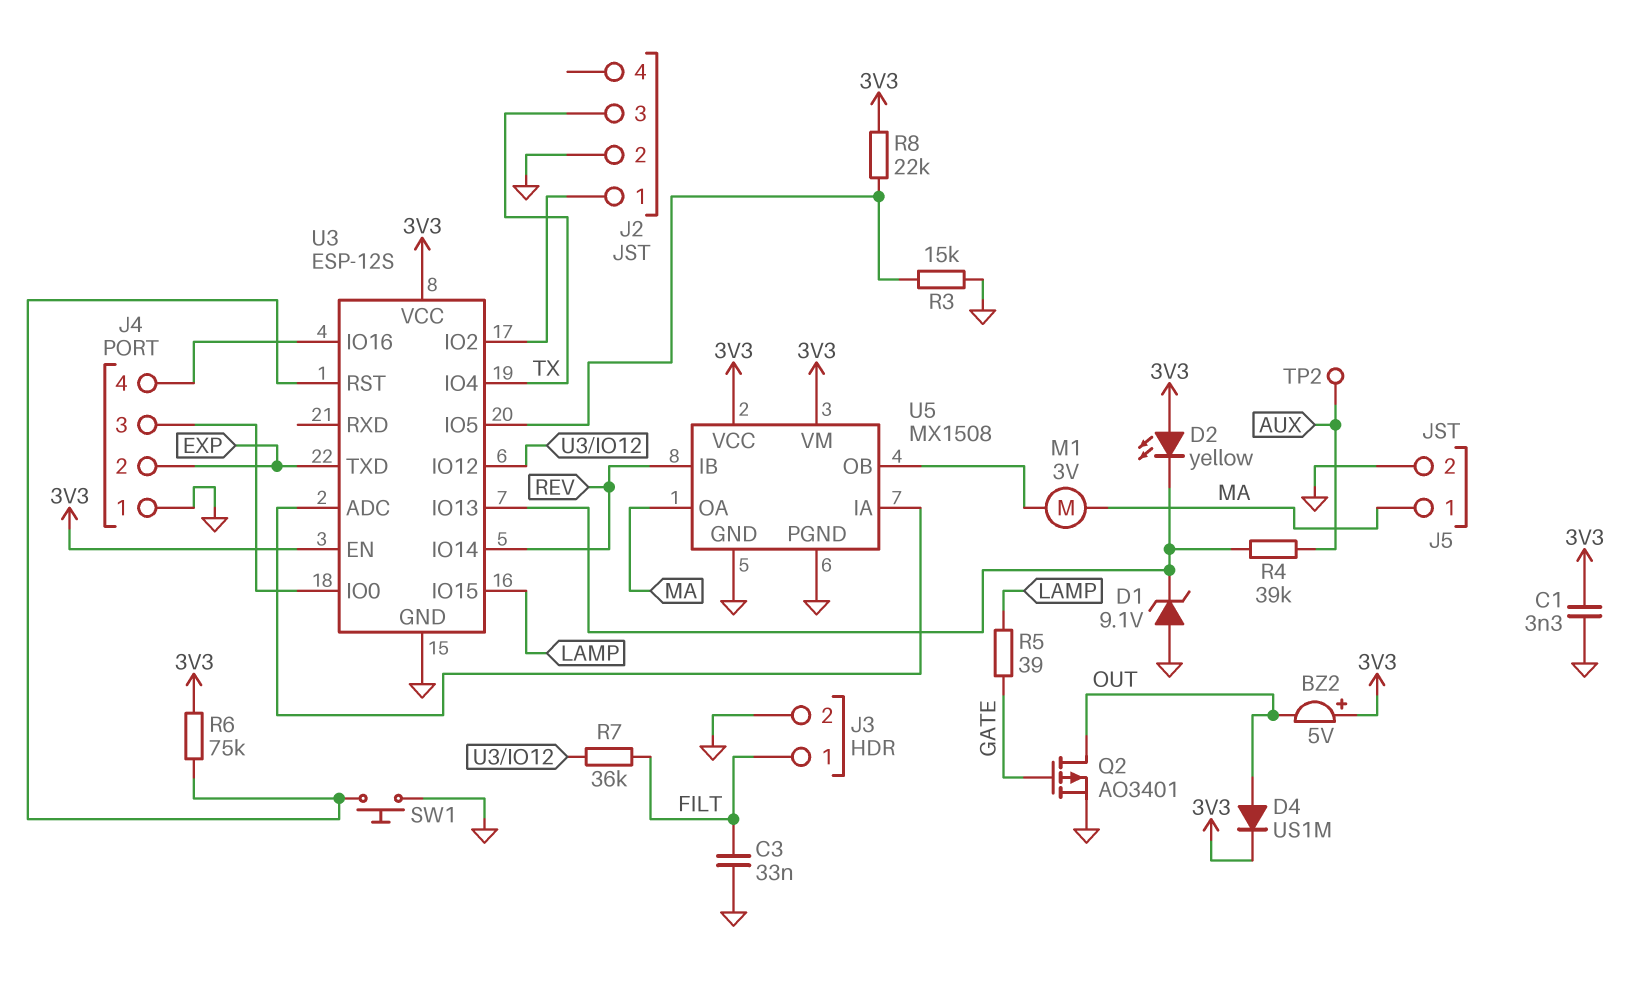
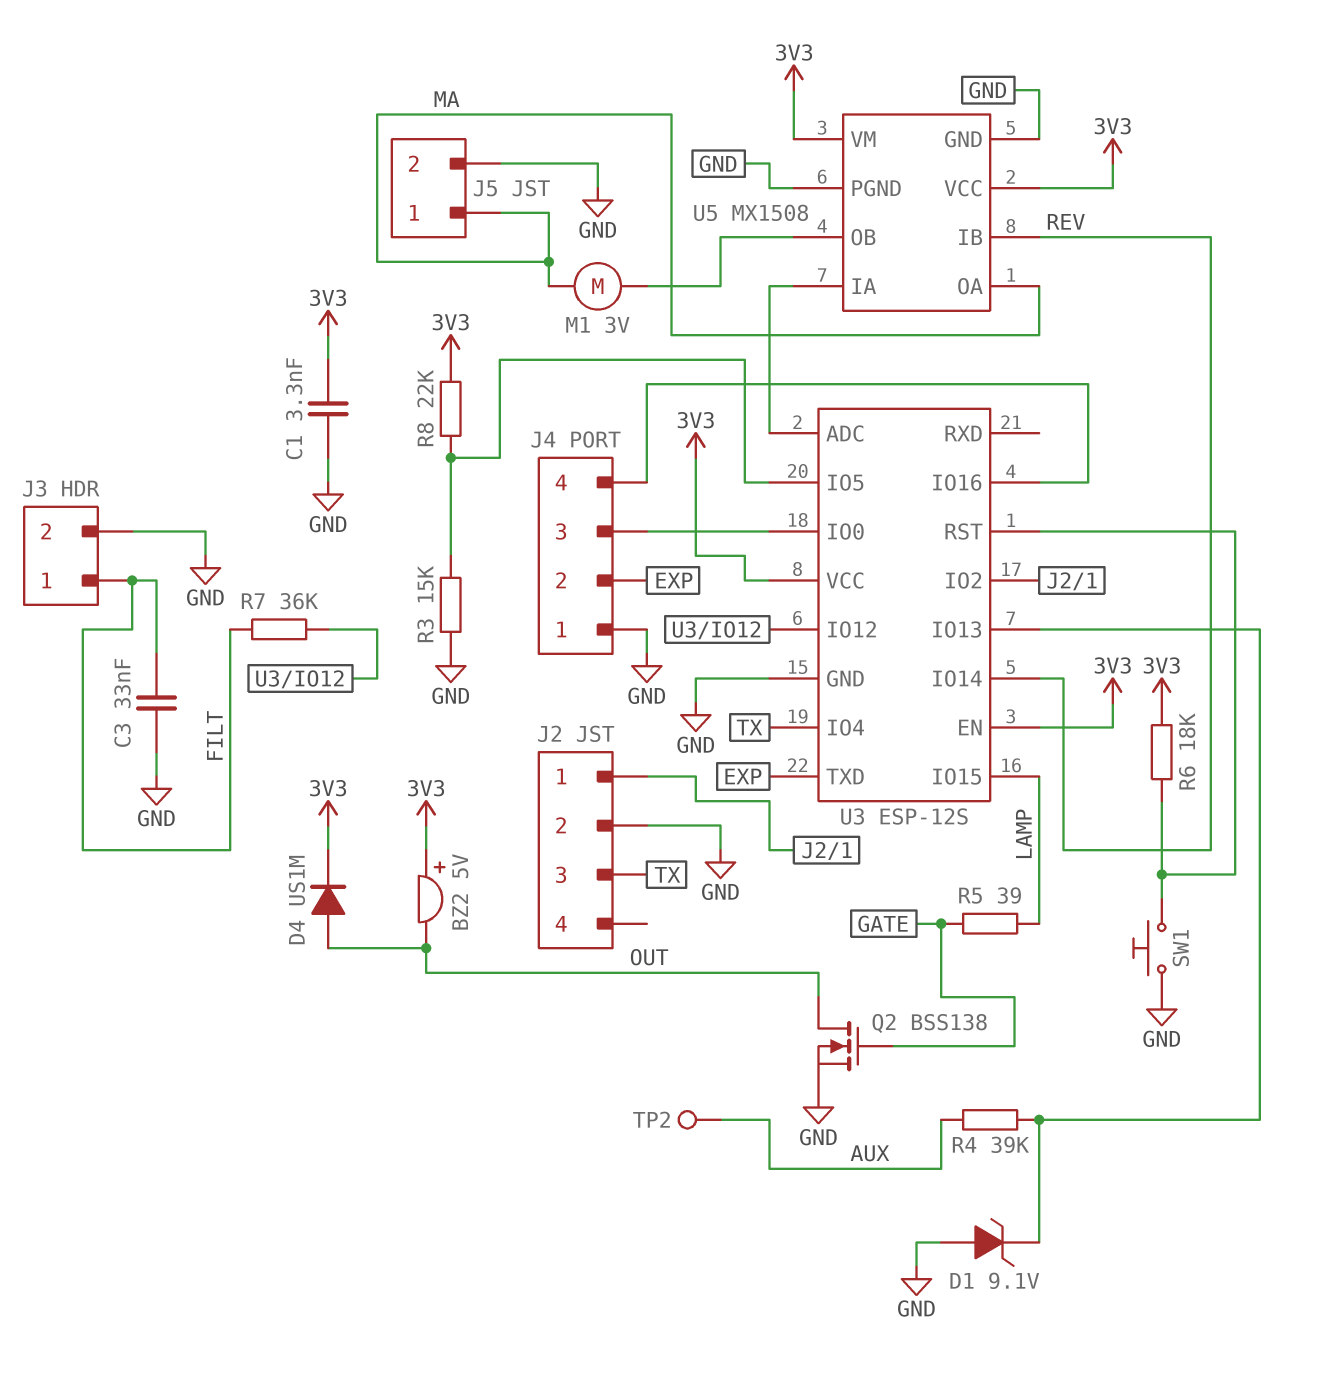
D2: LED yellow (A 3V3, K U3/IO13) -> none
Q2: PMOS AO3401 (G GATE, D OUT, S GND) -> NMOS BSS138 (G GATE, D OUT, S GND)
R6: 75k (3V3, U3/RST) -> 18k (3V3, U3/RST)

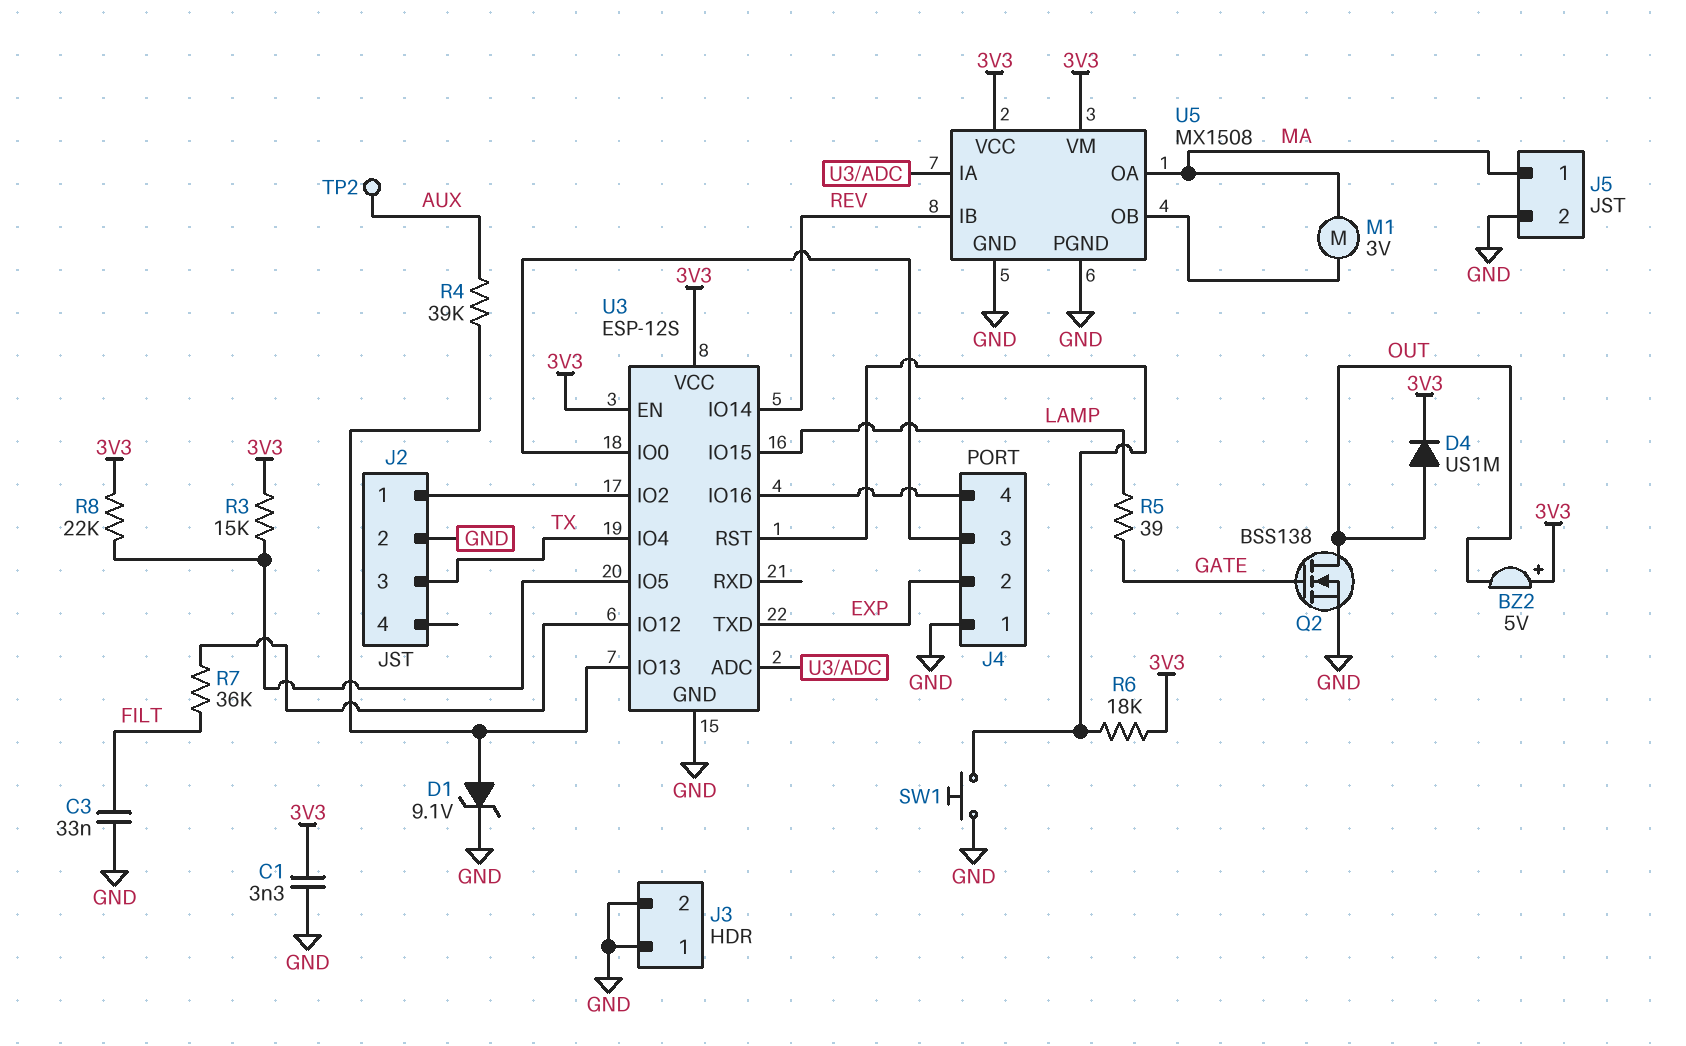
D1: zener 9.1V (A GND, K U3/IO13) -> zener 9.1V (A U3/IO13, K GND)
J3 pin 1: FILT -> GND
R3: 15k (GND, U3/IO5) -> 15k (3V3, U3/IO5)

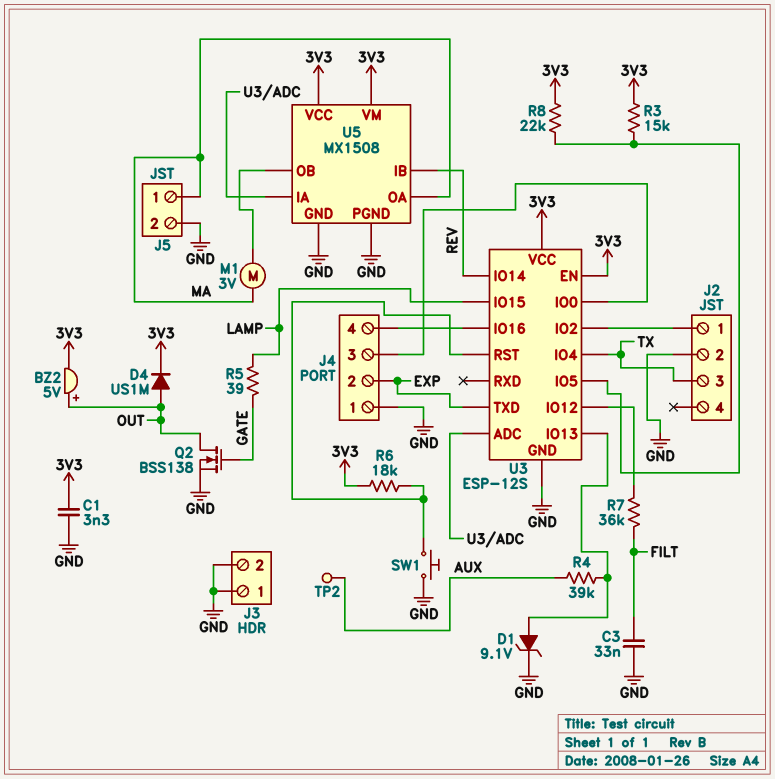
BZ2: buzzer 5V (plus 3V3, minus OUT) -> buzzer 5V (plus OUT, minus 3V3)

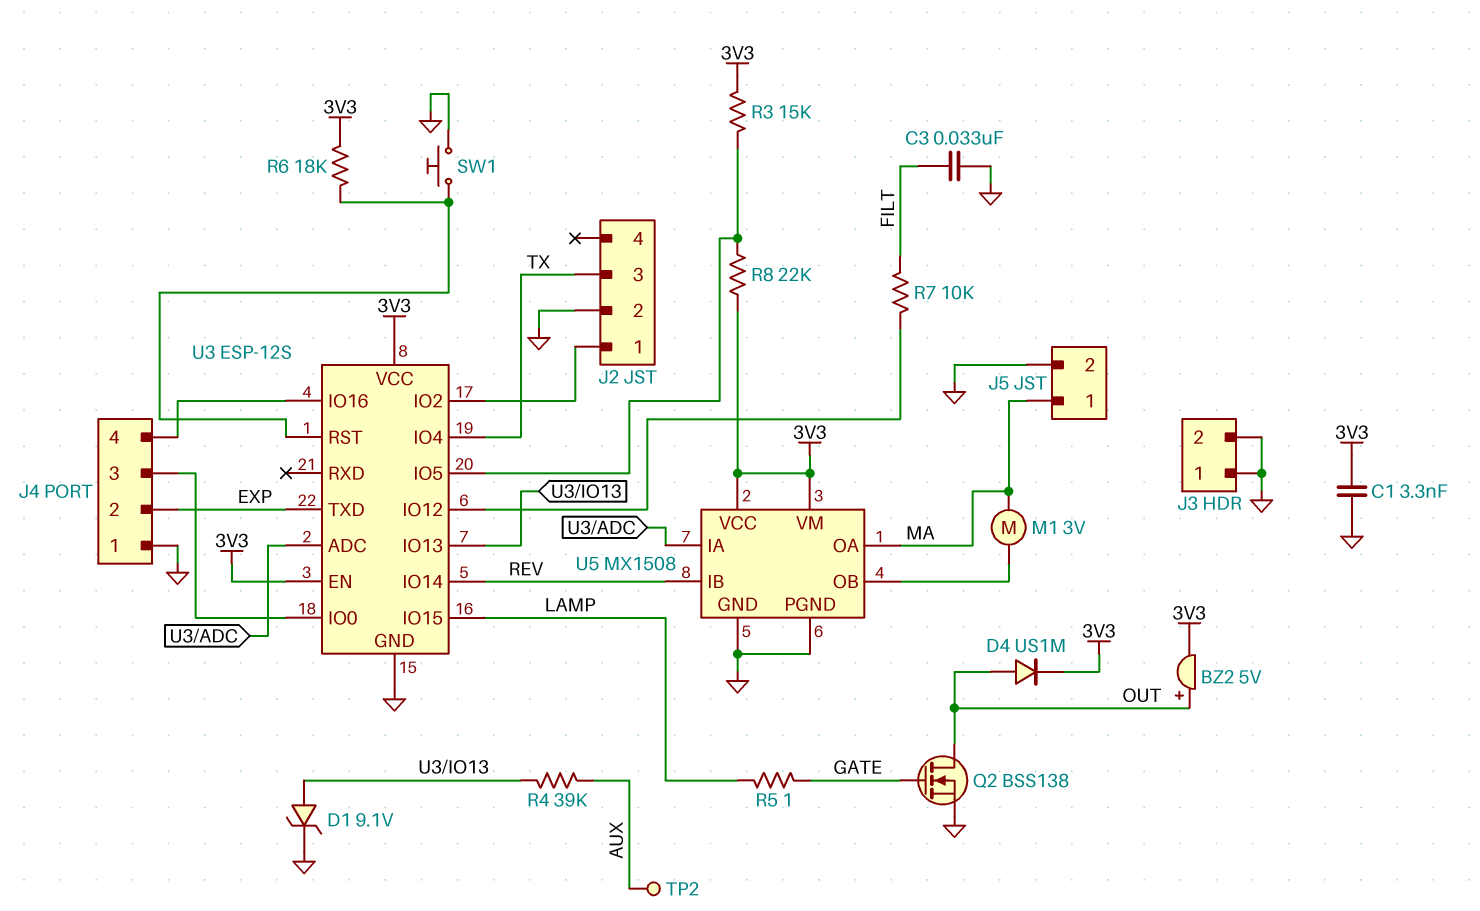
R5: 39 (GATE, LAMP) -> 1 (GATE, LAMP)
R7: 36k (FILT, U3/IO12) -> 10k (FILT, U3/IO12)

